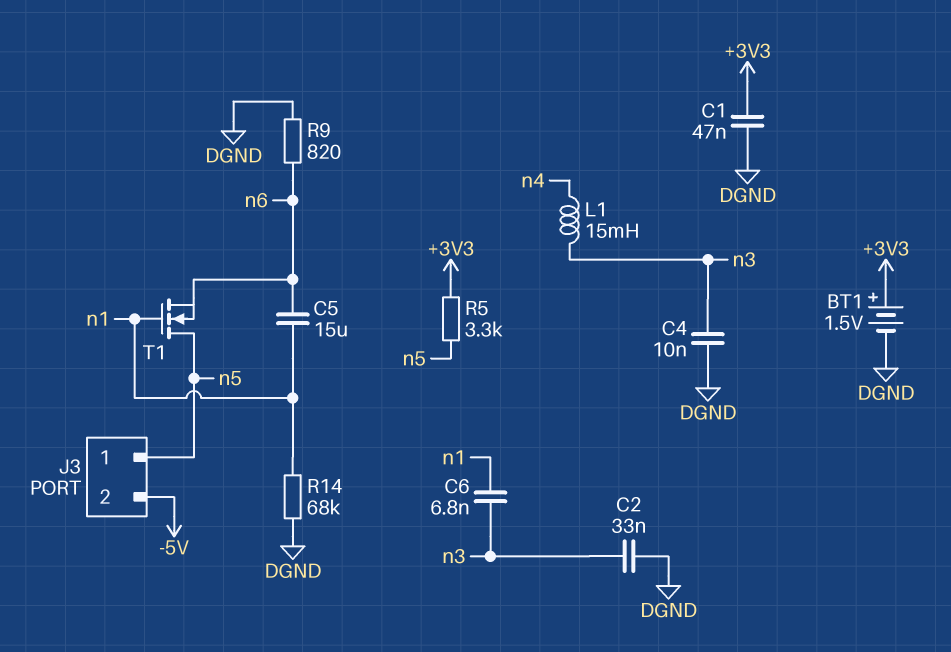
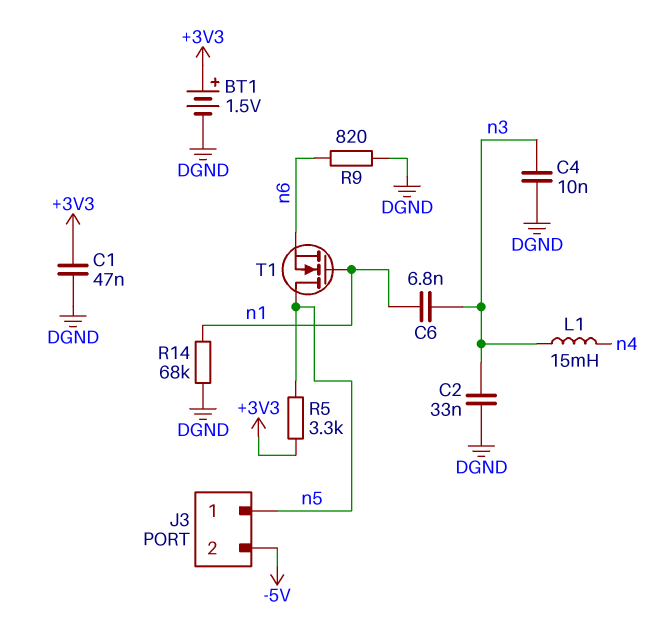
C5: 15uF (n1, n6) -> none

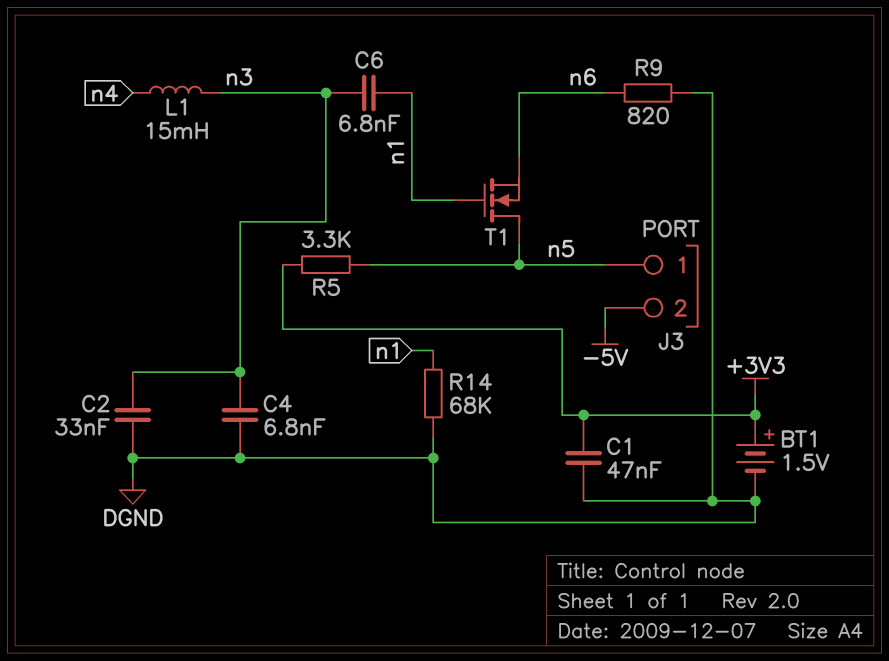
C4: 10nF (DGND, n3) -> 6.8nF (DGND, n3)

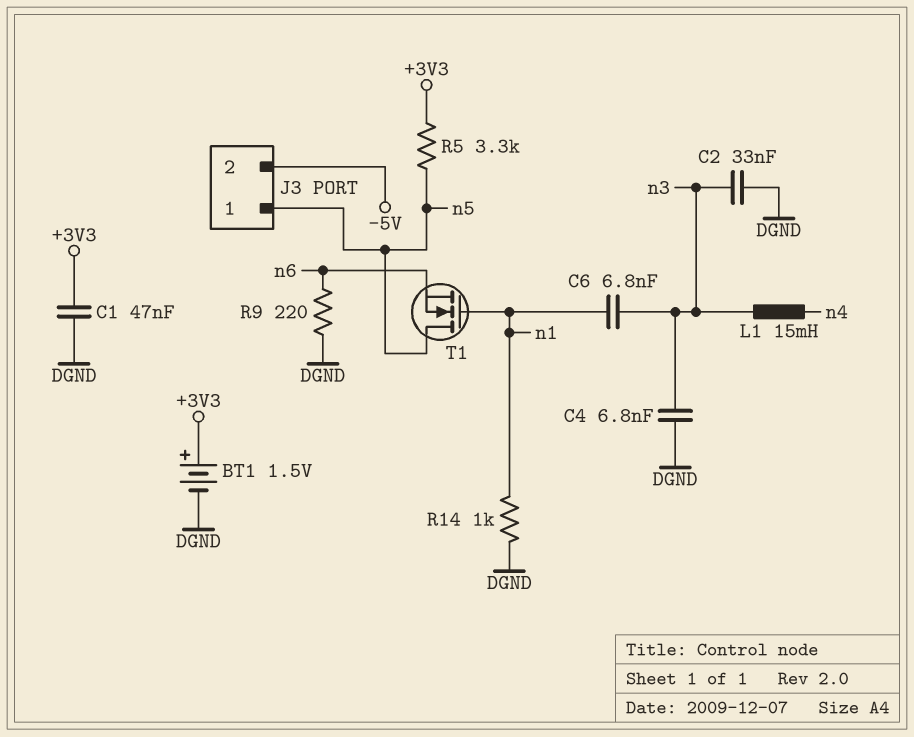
R9: 820 (DGND, n6) -> 220 (DGND, n6)
R14: 68k (DGND, n1) -> 1k (DGND, n1)

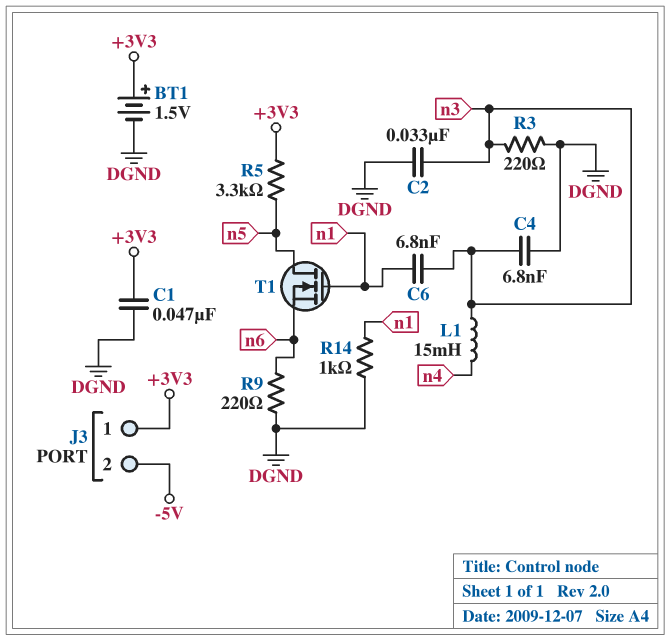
J3 pin 1: n5 -> +3V3
R3: none -> 220 (DGND, n3)

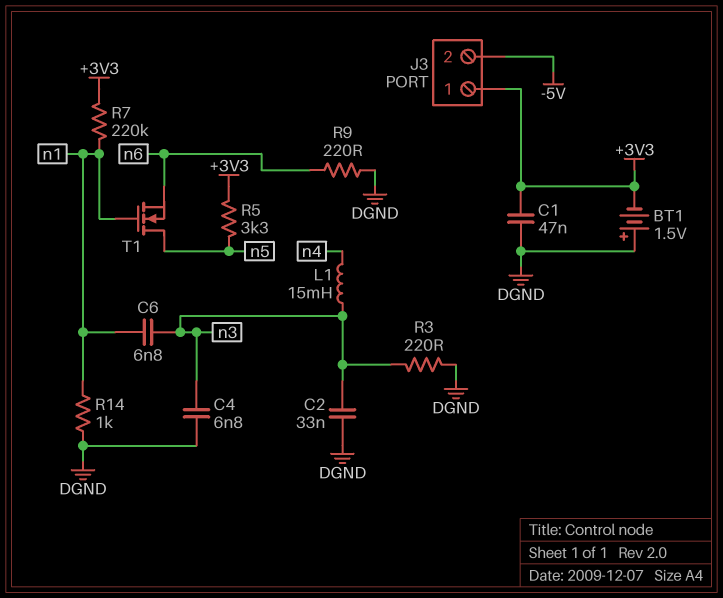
BT1: 1.5V (plus +3V3, minus DGND) -> 1.5V (plus DGND, minus +3V3)
R7: none -> 220k (+3V3, n1)

